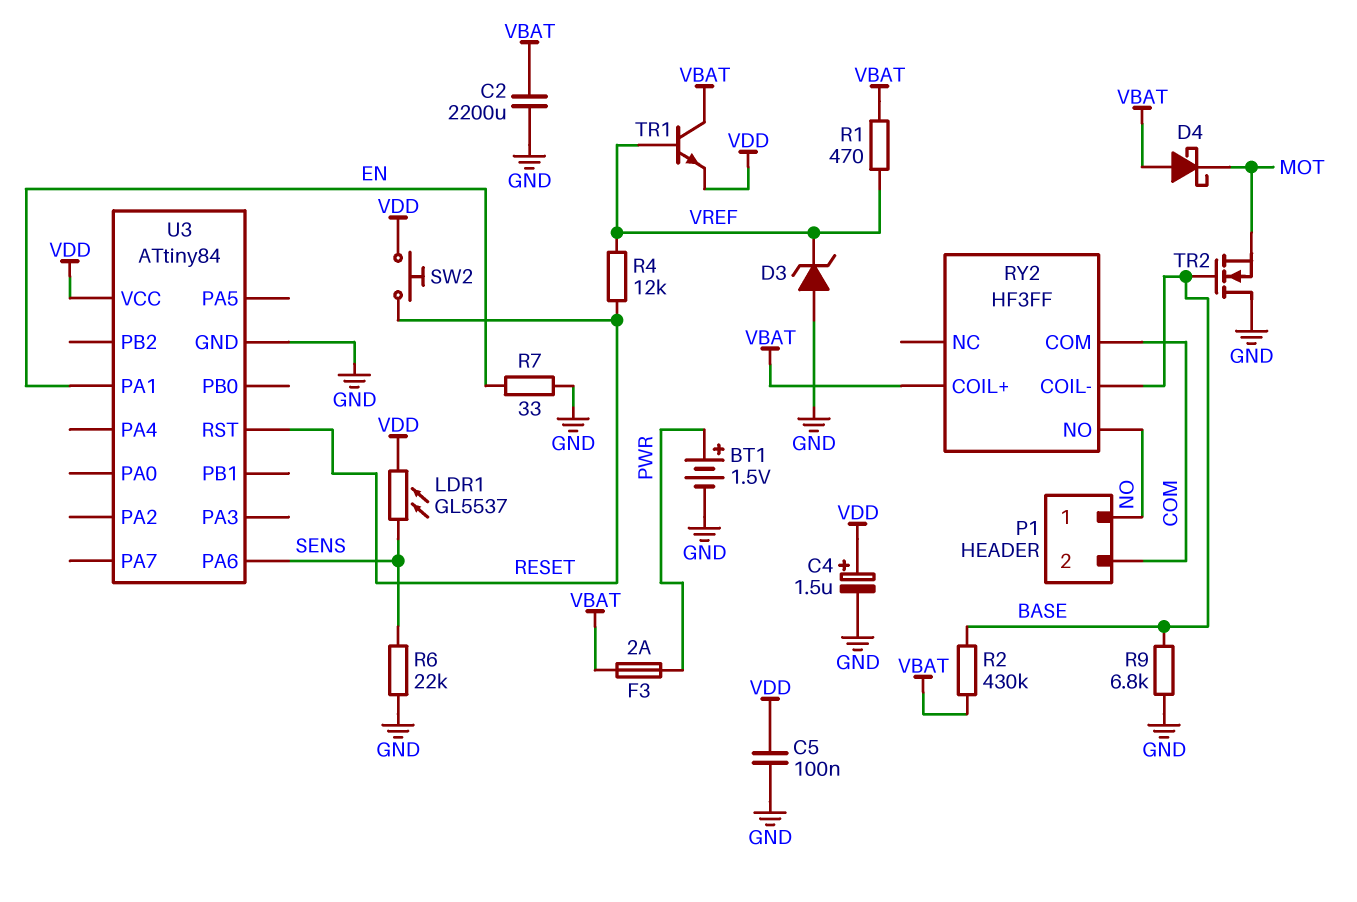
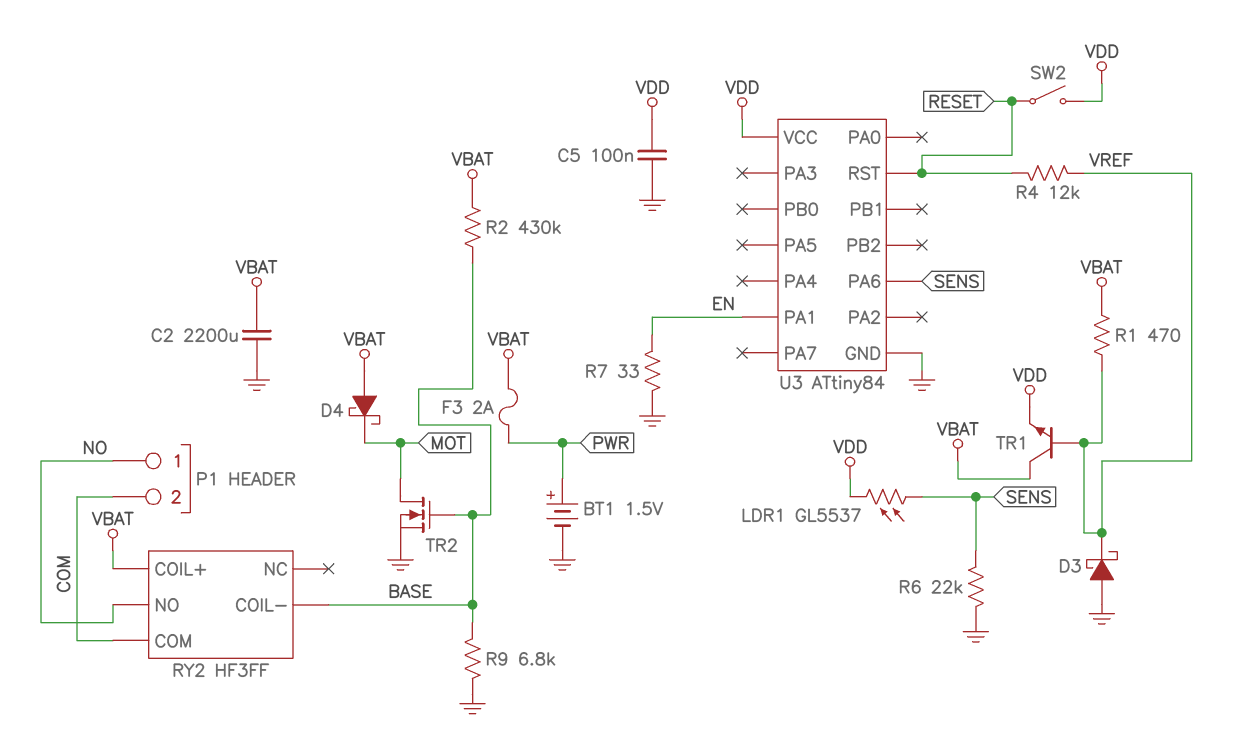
C4: 1.5uF (plus VDD, minus GND) -> none
D3: zener (A GND, K VREF) -> schottky (A GND, K VREF)
SW2: button (RESET, VDD) -> switch (RESET, VDD)
TR2: NMOS (G BASE, D GND, S MOT) -> NMOS (G BASE, D MOT, S GND)

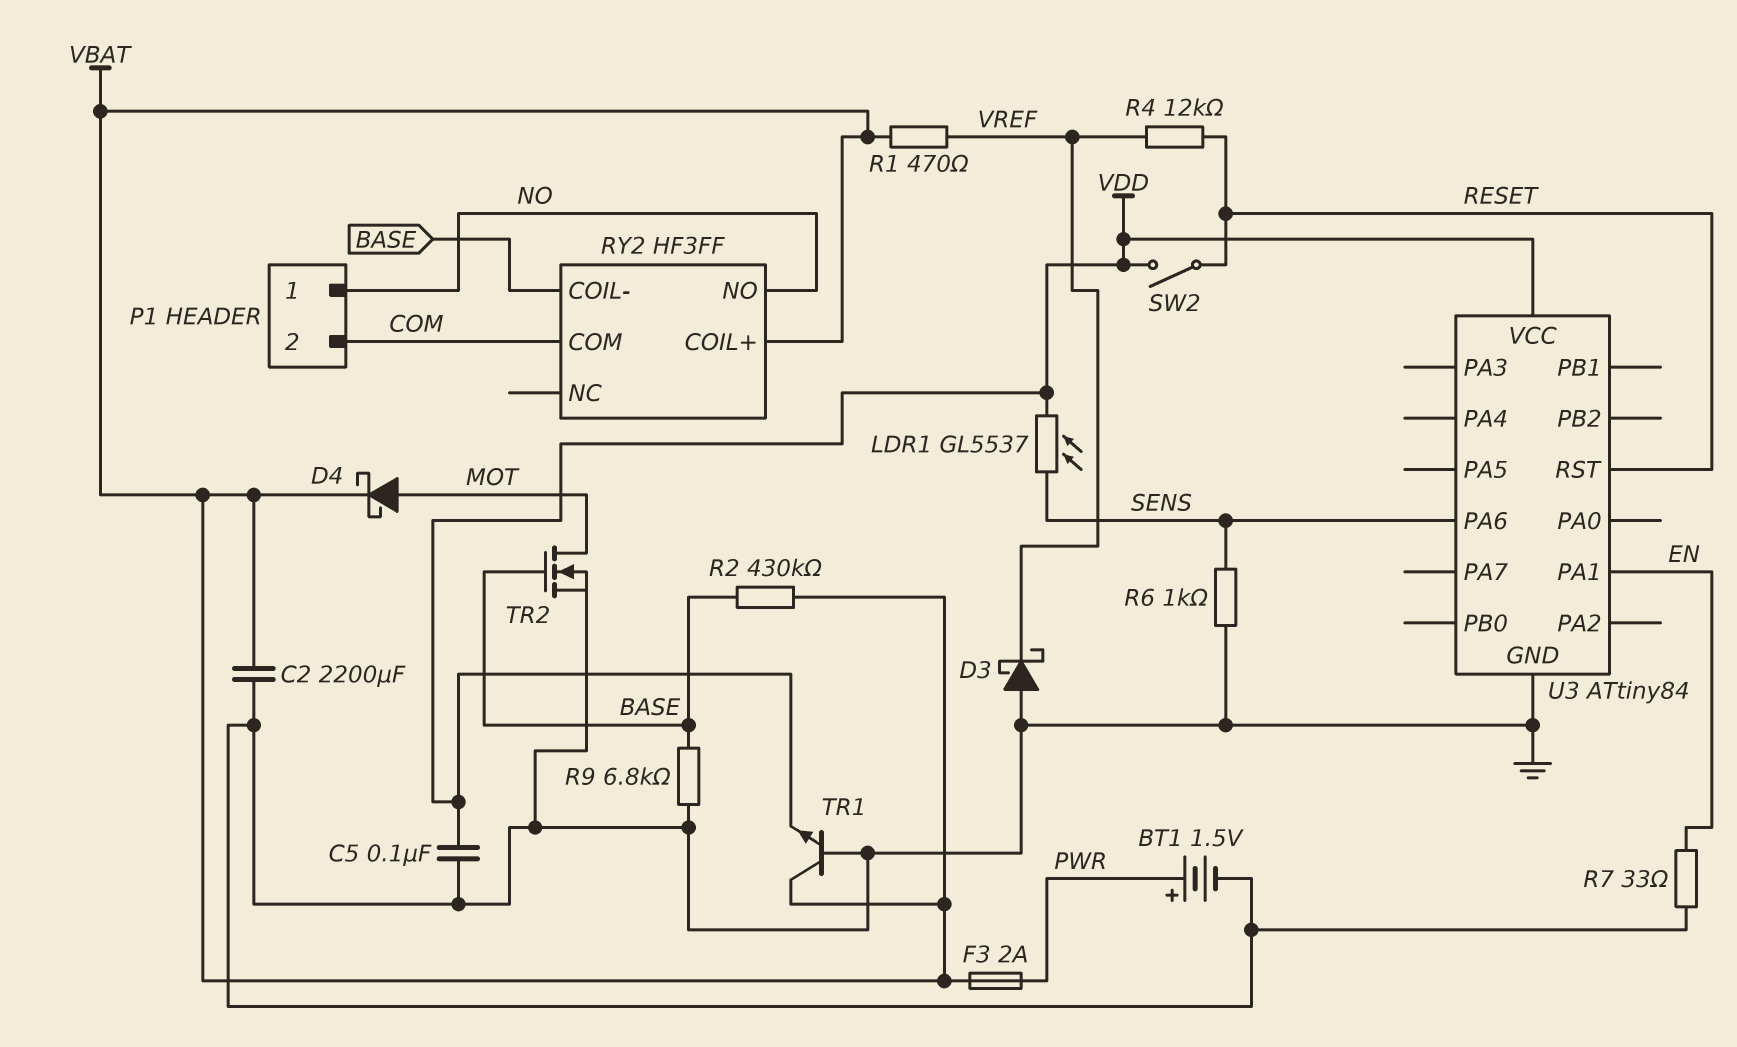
D4: schottky (A VBAT, K MOT) -> schottky (A MOT, K VBAT)
R6: 22k (GND, SENS) -> 1k (GND, SENS)
TR1: NPN (B VREF, C VBAT, E VDD) -> NPN (B GND, C VBAT, E VDD)

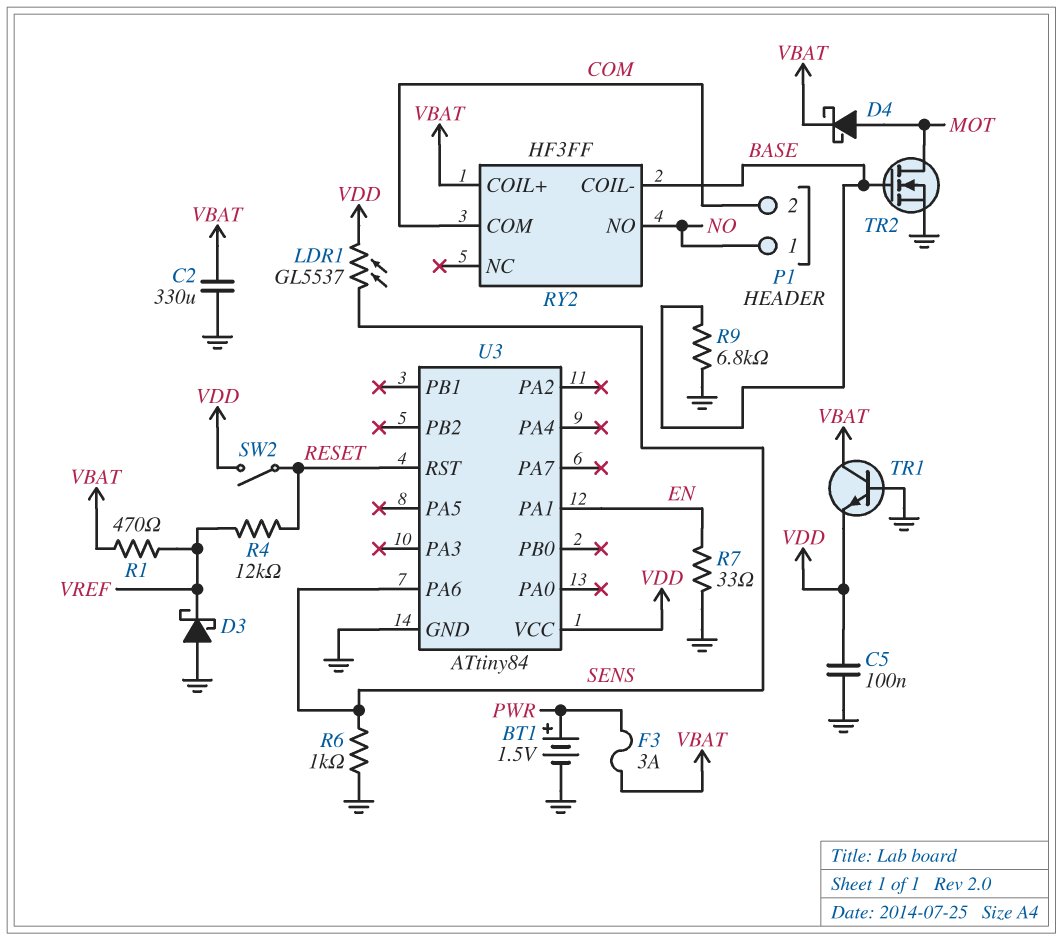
C2: 2200uF (GND, VBAT) -> 330uF (GND, VBAT)
F3: 2A (PWR, VBAT) -> 3A (PWR, VBAT)
R2: 430k (BASE, VBAT) -> none

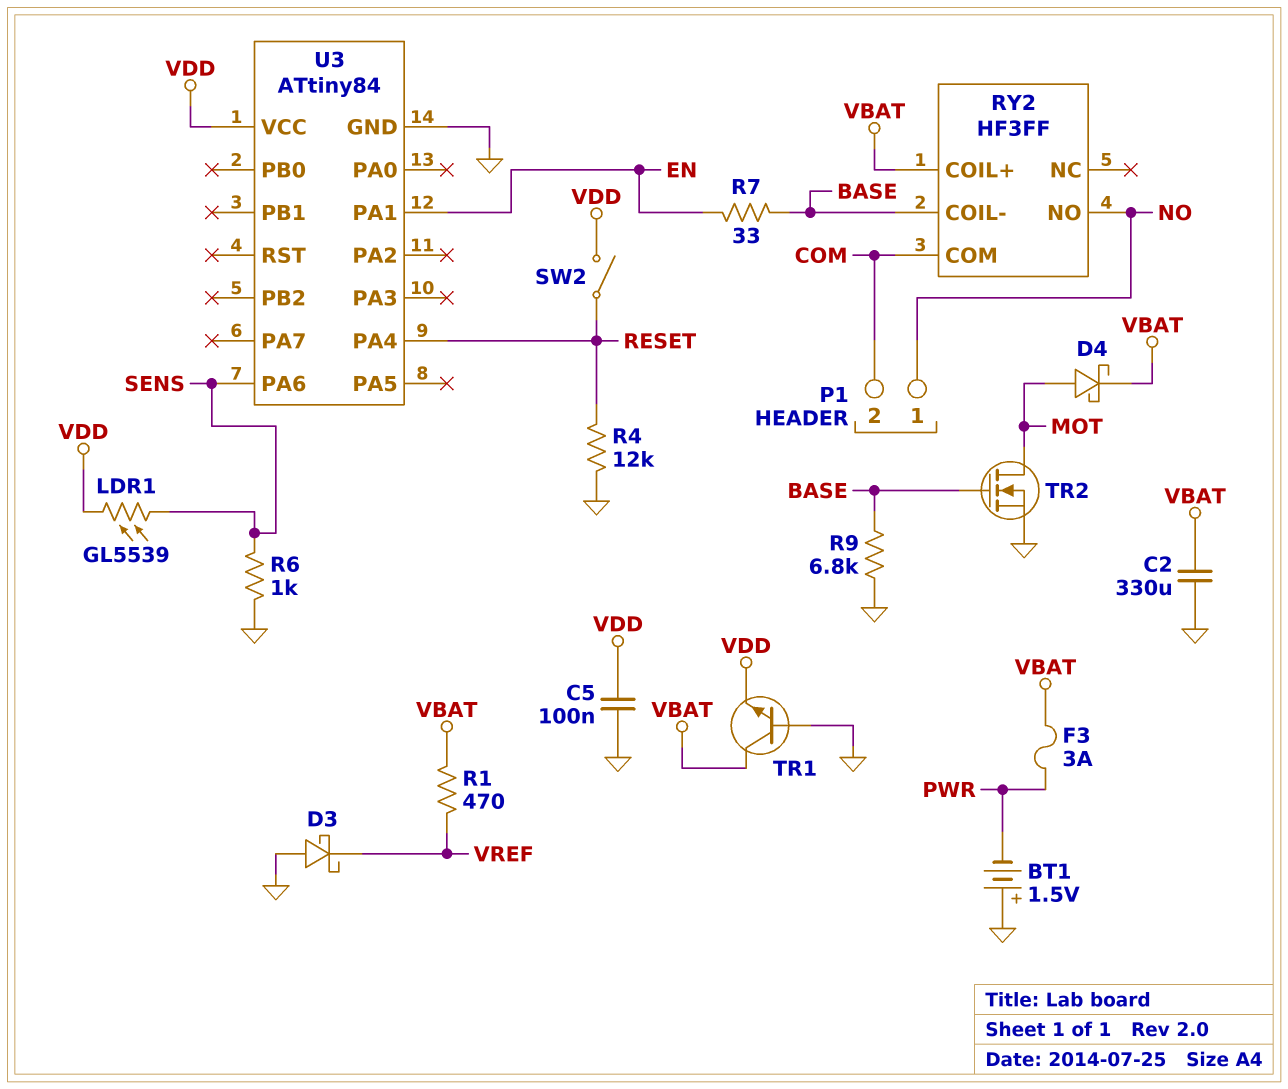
BT1: 1.5V (plus PWR, minus GND) -> 1.5V (plus GND, minus PWR)
LDR1: GL5537 (SENS, VDD) -> GL5539 (SENS, VDD)
R4: 12k (RESET, VREF) -> 12k (GND, RESET)
R7: 33 (EN, GND) -> 33 (BASE, EN)
U3 pin PA4: none -> RESET
U3 pin RST: RESET -> none

